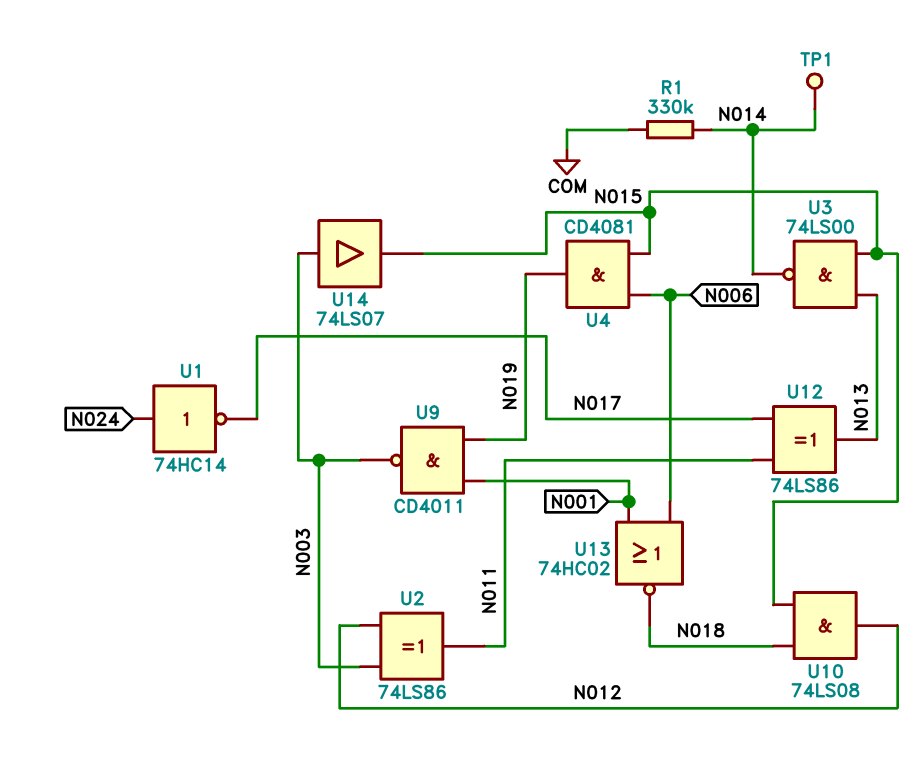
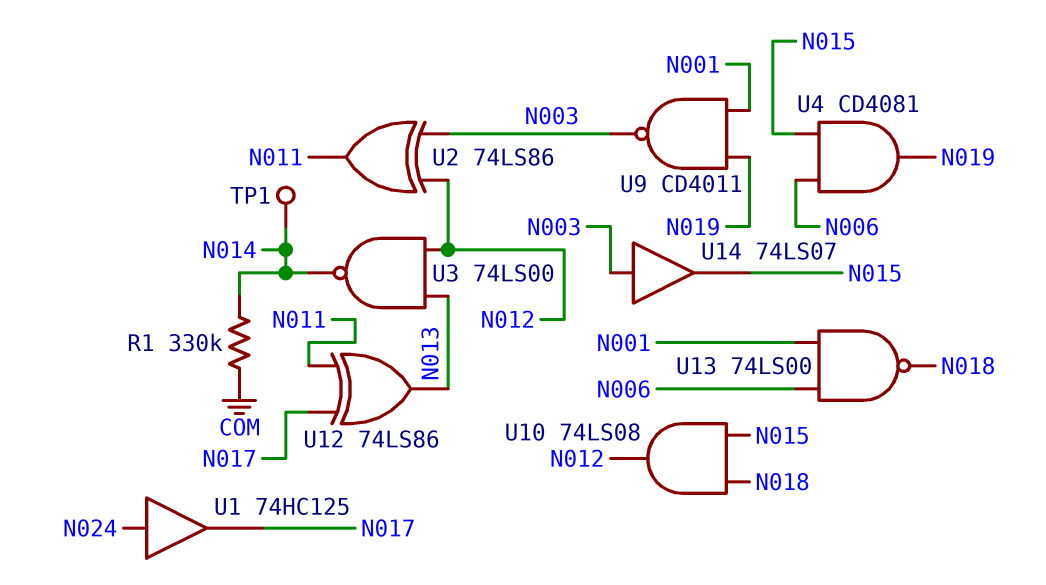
U1: NOT 74HC14 (in N024, out N017) -> buffer 74HC125 (in N024, out N017)
U3: NAND 74LS00 (in N013, in N015, out N014) -> NAND 74LS00 (in N012, in N013, out N014)
U13: NOR 74HC02 (in N001, in N006, out N018) -> NAND 74LS00 (in N001, in N006, out N018)

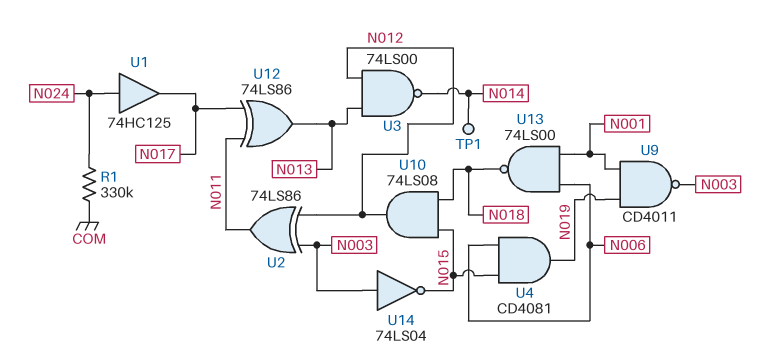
R1: 330k (COM, N014) -> 330k (COM, N024)
U14: buffer 74LS07 (in N003, out N015) -> NOT 74LS04 (in N003, out N015)

